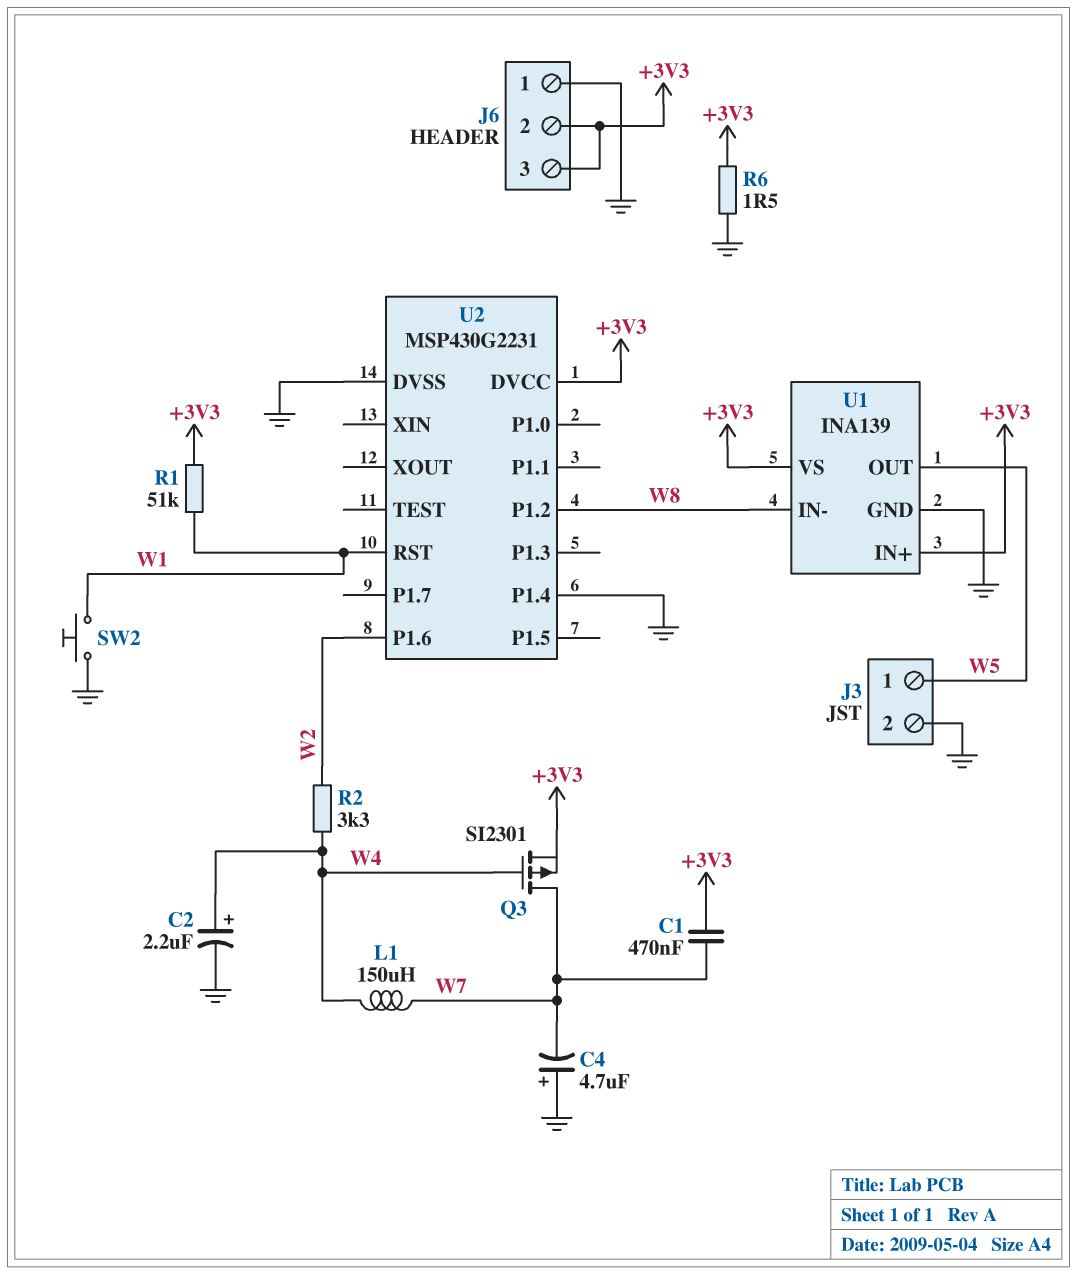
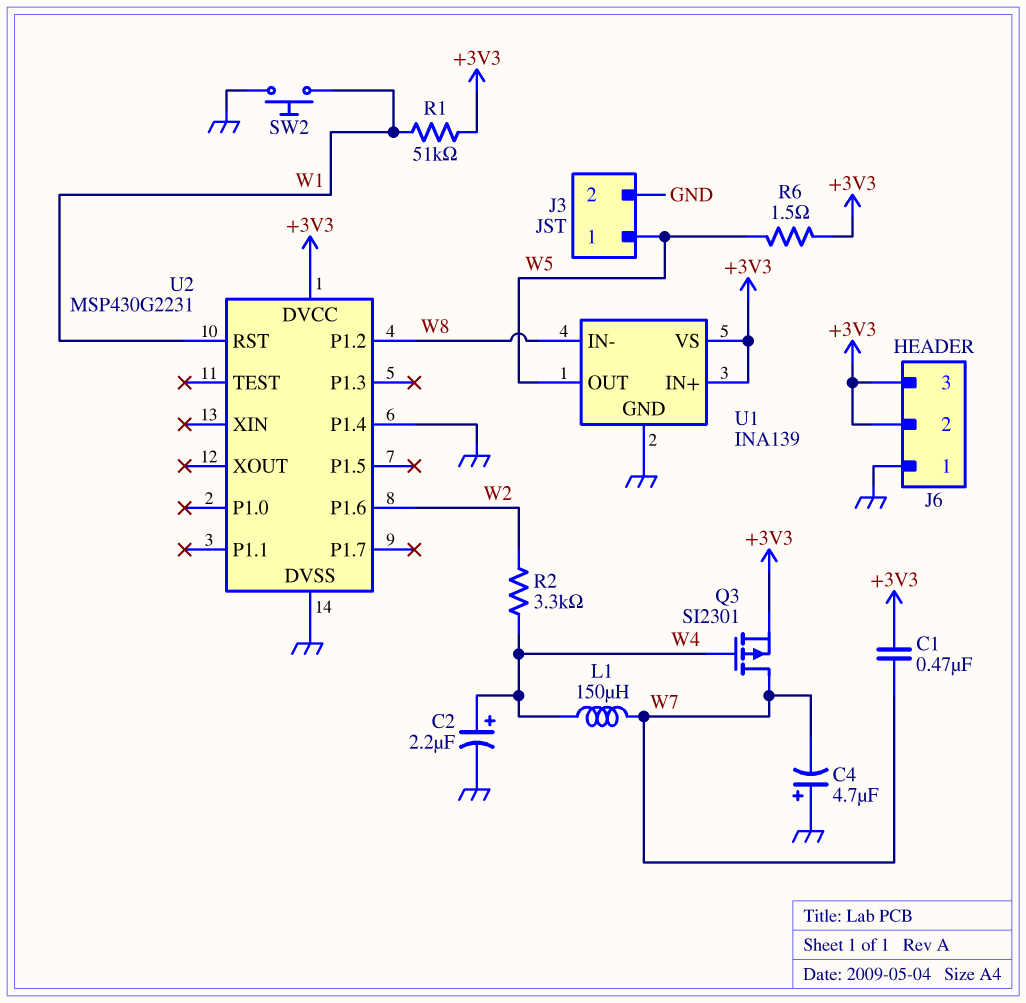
R6: 1.5 (+3V3, GND) -> 1.5 (+3V3, W5)

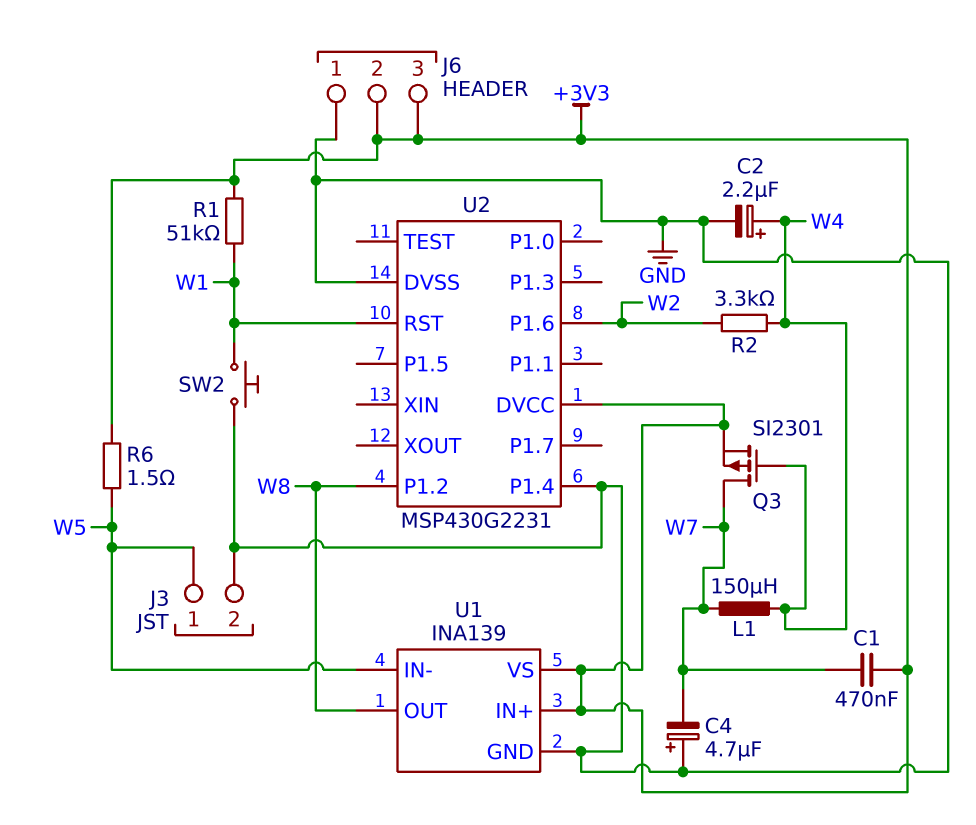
U1 pin IN-: W8 -> W5
U1 pin OUT: W5 -> W8

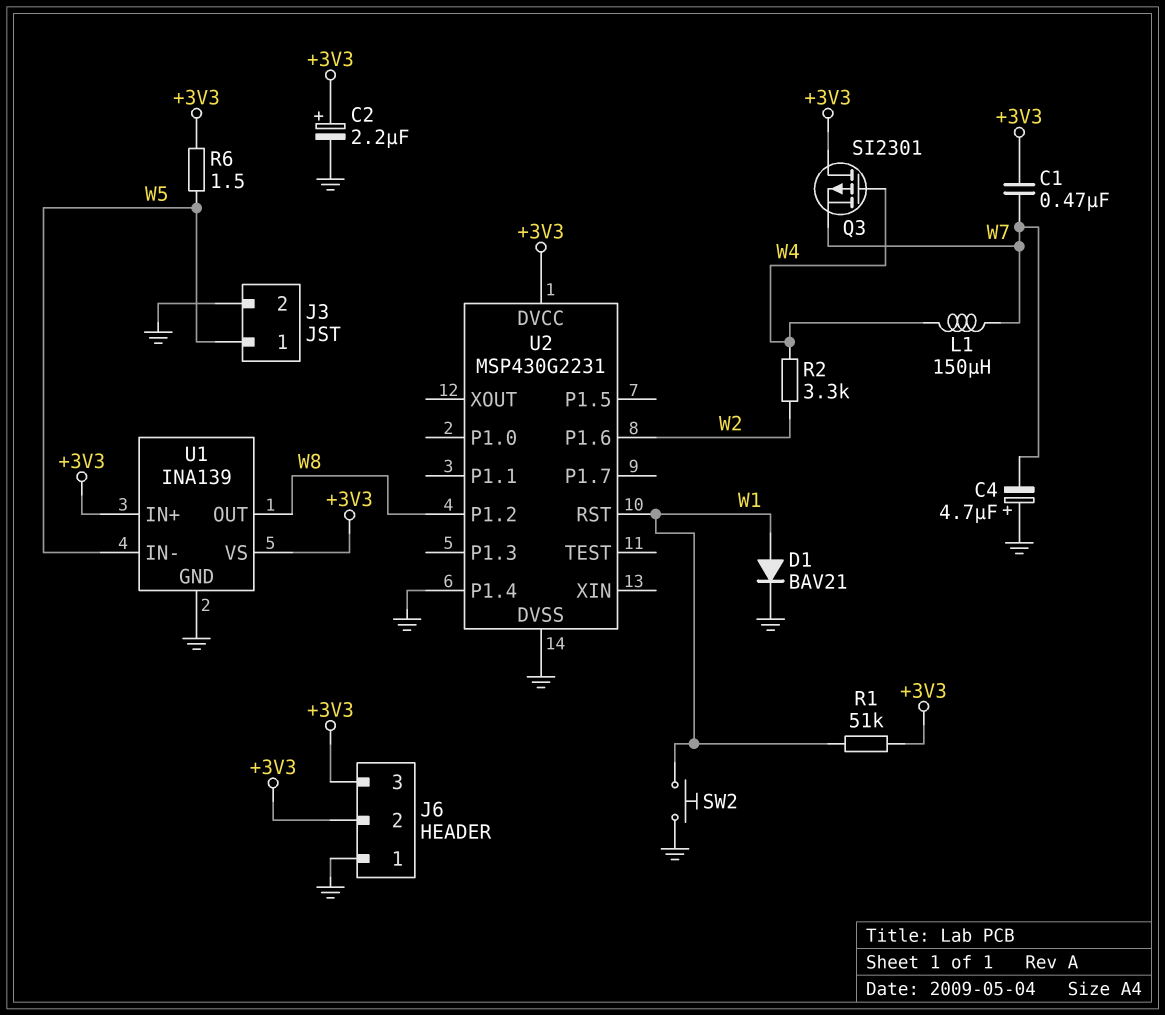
C2: 2.2uF (plus W4, minus GND) -> 2.2uF (plus +3V3, minus GND)
D1: none -> diode BAV21 (A W1, K GND)
Q3: PMOS SI2301 (G W4, D W7, S +3V3) -> PMOS SI2301 (G W4, D +3V3, S W7)

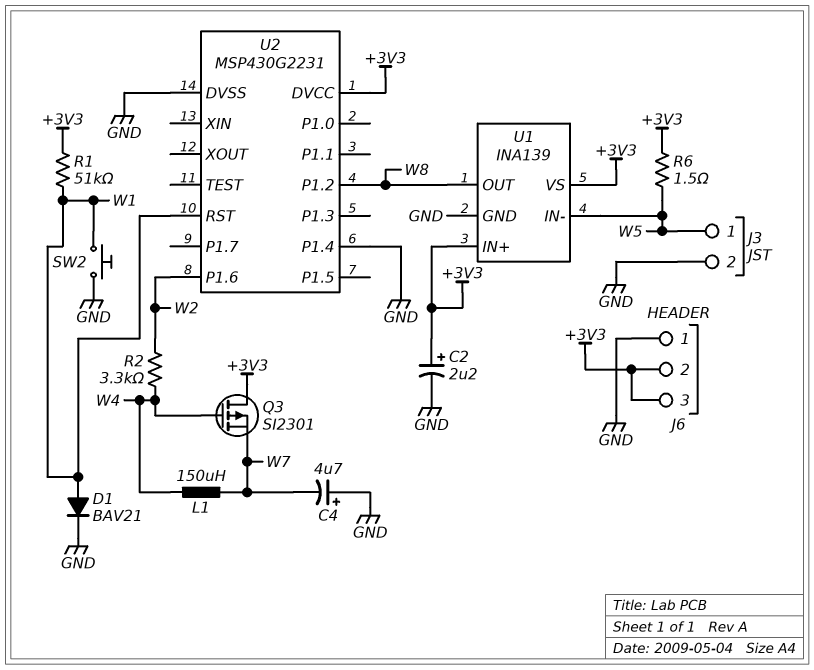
C1: 470nF (+3V3, W7) -> none

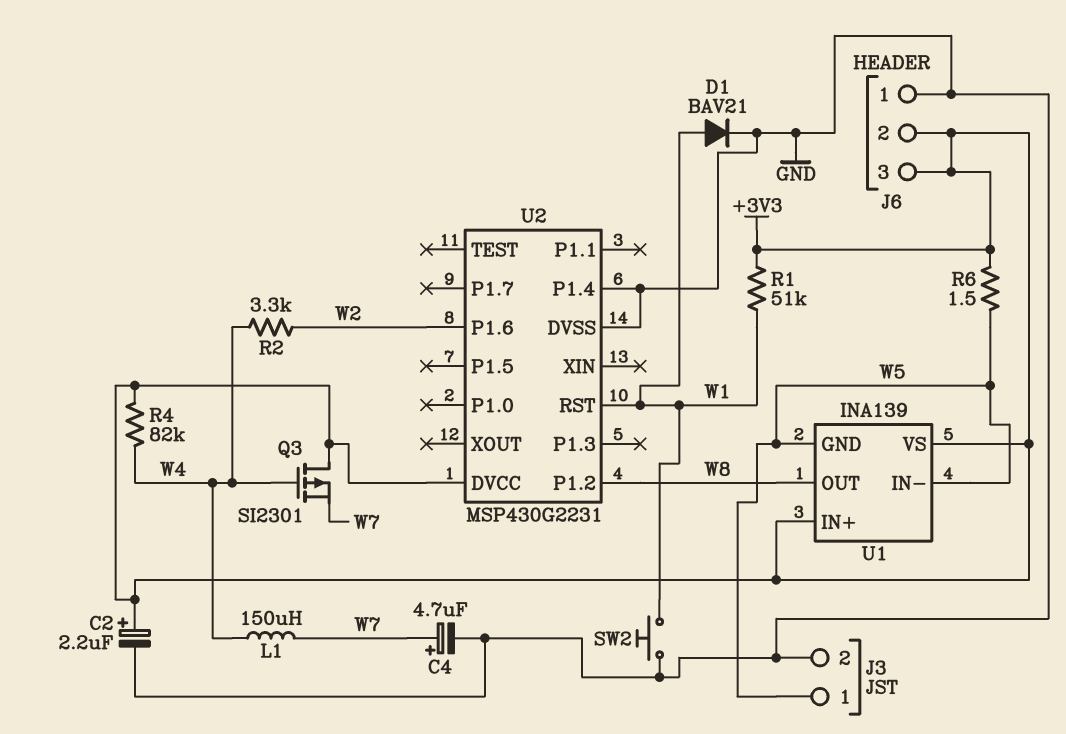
C4: 4.7uF (plus GND, minus W7) -> 4.7uF (plus W7, minus GND)
R4: none -> 82k (+3V3, W4)
U1 pin GND: GND -> W5

